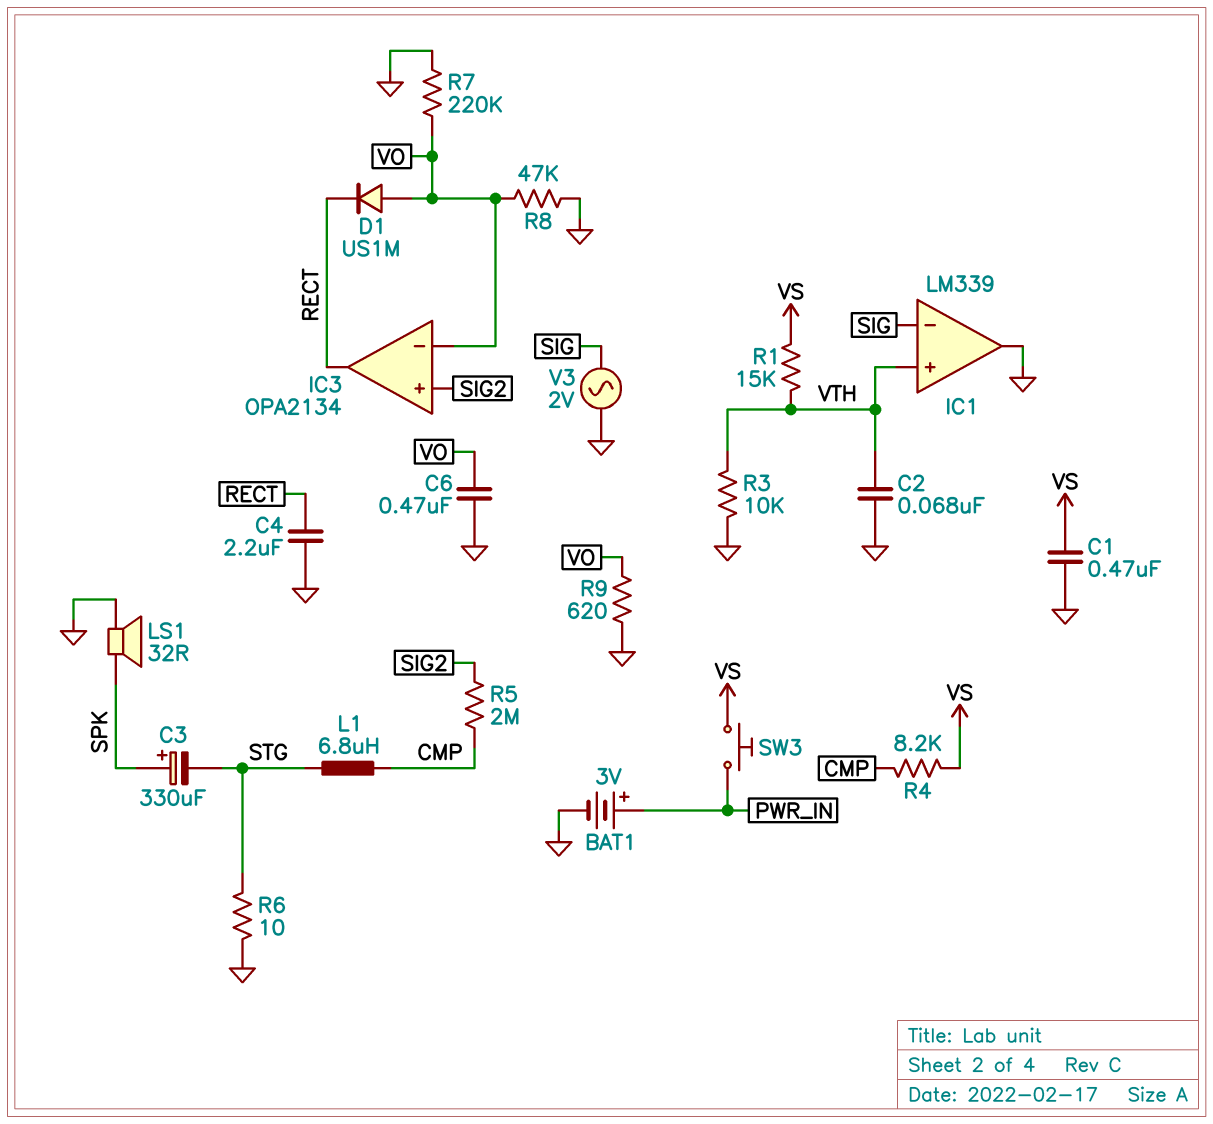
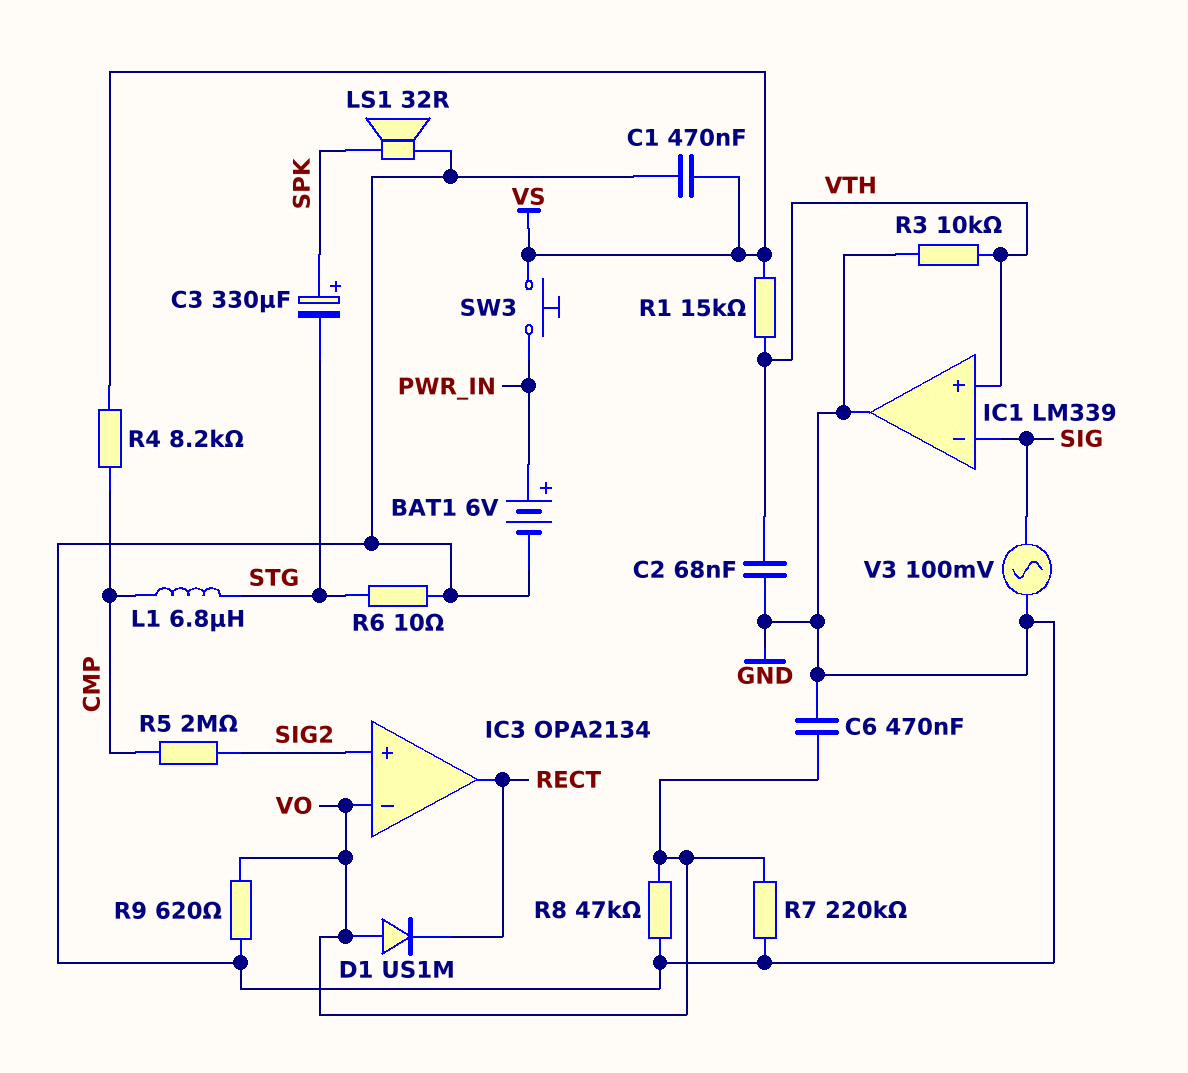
BAT1: 3V (plus PWR_IN, minus GND) -> 6V (plus PWR_IN, minus GND)
C4: 2.2uF (GND, RECT) -> none
V3: AC 2V (GND, SIG) -> AC 100mV (GND, SIG)

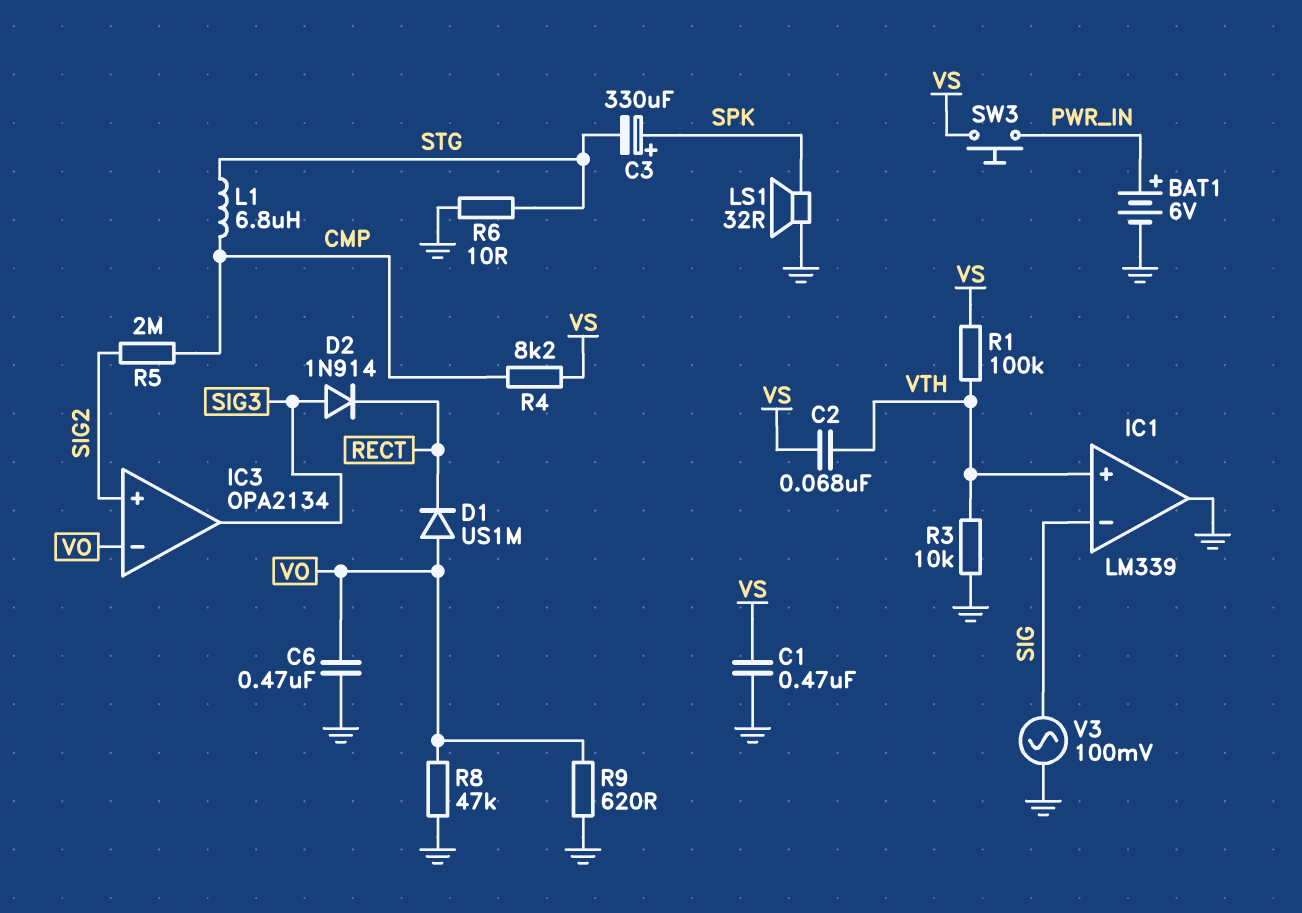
C2: 68nF (GND, VTH) -> 68nF (VS, VTH)
D2: none -> diode 1N914 (A SIG3, K RECT)
IC3 pin out: RECT -> SIG3
R1: 15k (VS, VTH) -> 100k (VS, VTH)
R7: 220k (GND, VO) -> none

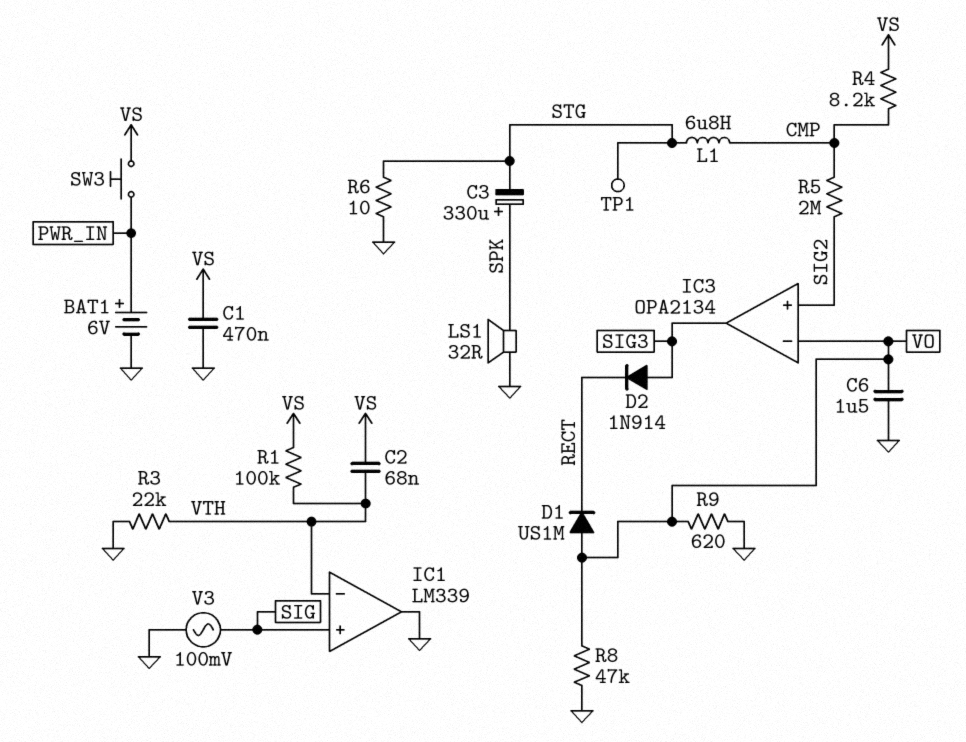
C6: 470nF (GND, VO) -> 1.5uF (GND, VO)
IC1 pin in+: VTH -> SIG
IC1 pin in-: SIG -> VTH
R3: 10k (GND, VTH) -> 22k (GND, VTH)
TP1: none -> test point (STG)

